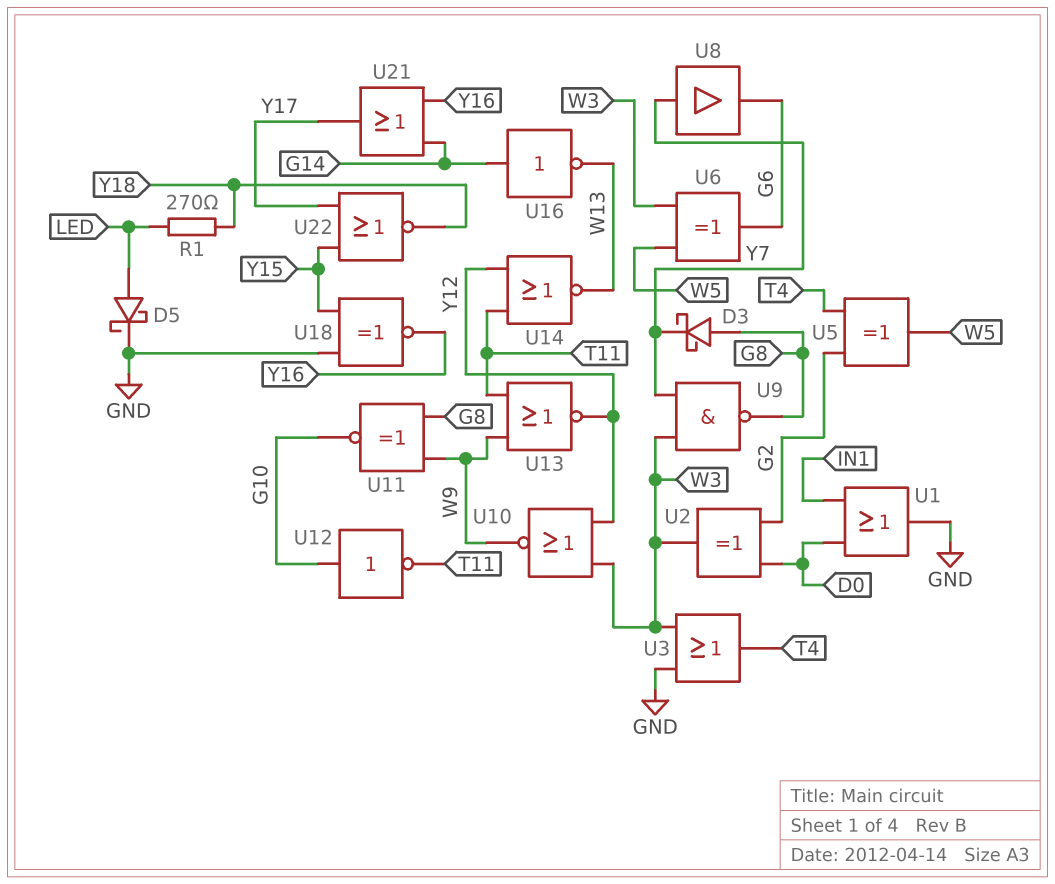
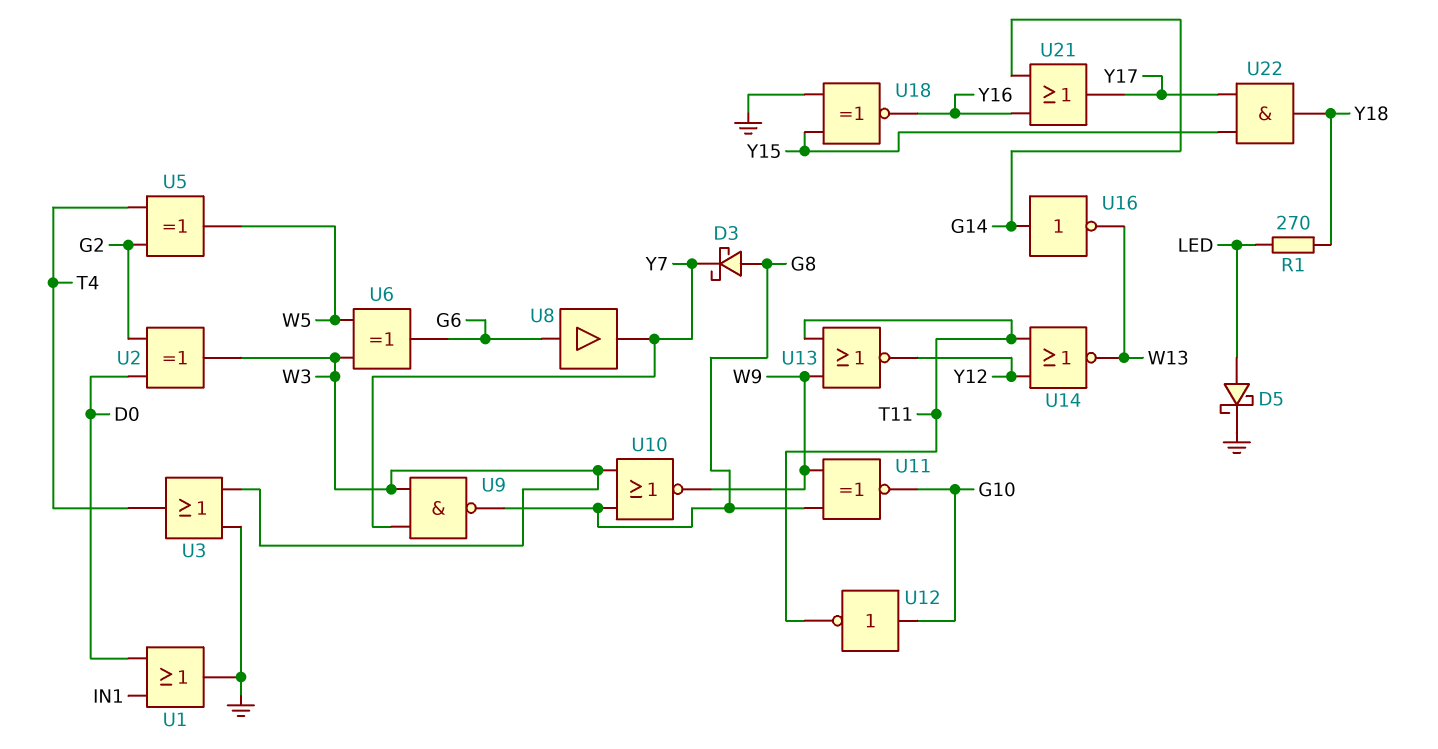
U8: buffer (in Y7, out G6) -> buffer (in G6, out Y7)
U10: NOR (in W3, in Y12, out W9) -> NOR (in G8, in W3, out W9)
U22: NOR (in Y15, in Y17, out Y18) -> AND (in Y15, in Y17, out Y18)

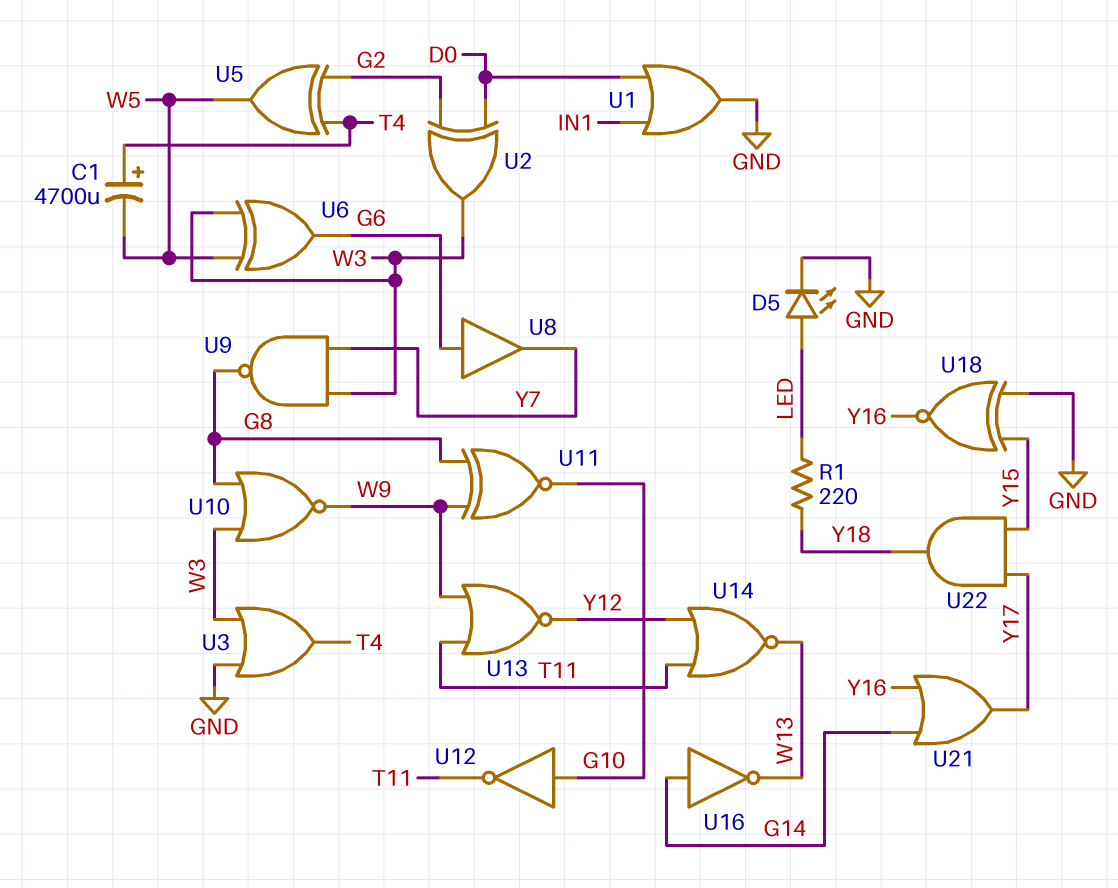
C1: none -> 4700uF (plus T4, minus W5)
D3: schottky (A G8, K Y7) -> none
D5: schottky (A LED, K GND) -> LED (A LED, K GND)
R1: 270 (LED, Y18) -> 220 (LED, Y18)

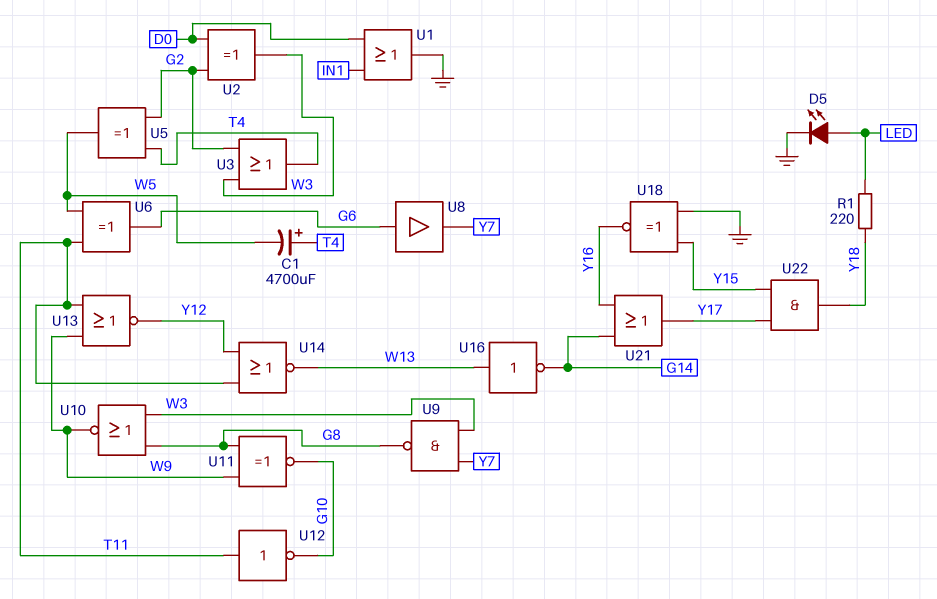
U3: OR (in GND, in W3, out T4) -> OR (in G2, in W3, out T4)
U6: XOR (in W3, in W5, out G6) -> XOR (in T11, in W5, out G6)
U12: NOT (in G10, out T11) -> NOT (in T11, out G10)
U16: NOT (in G14, out W13) -> NOT (in W13, out G14)

